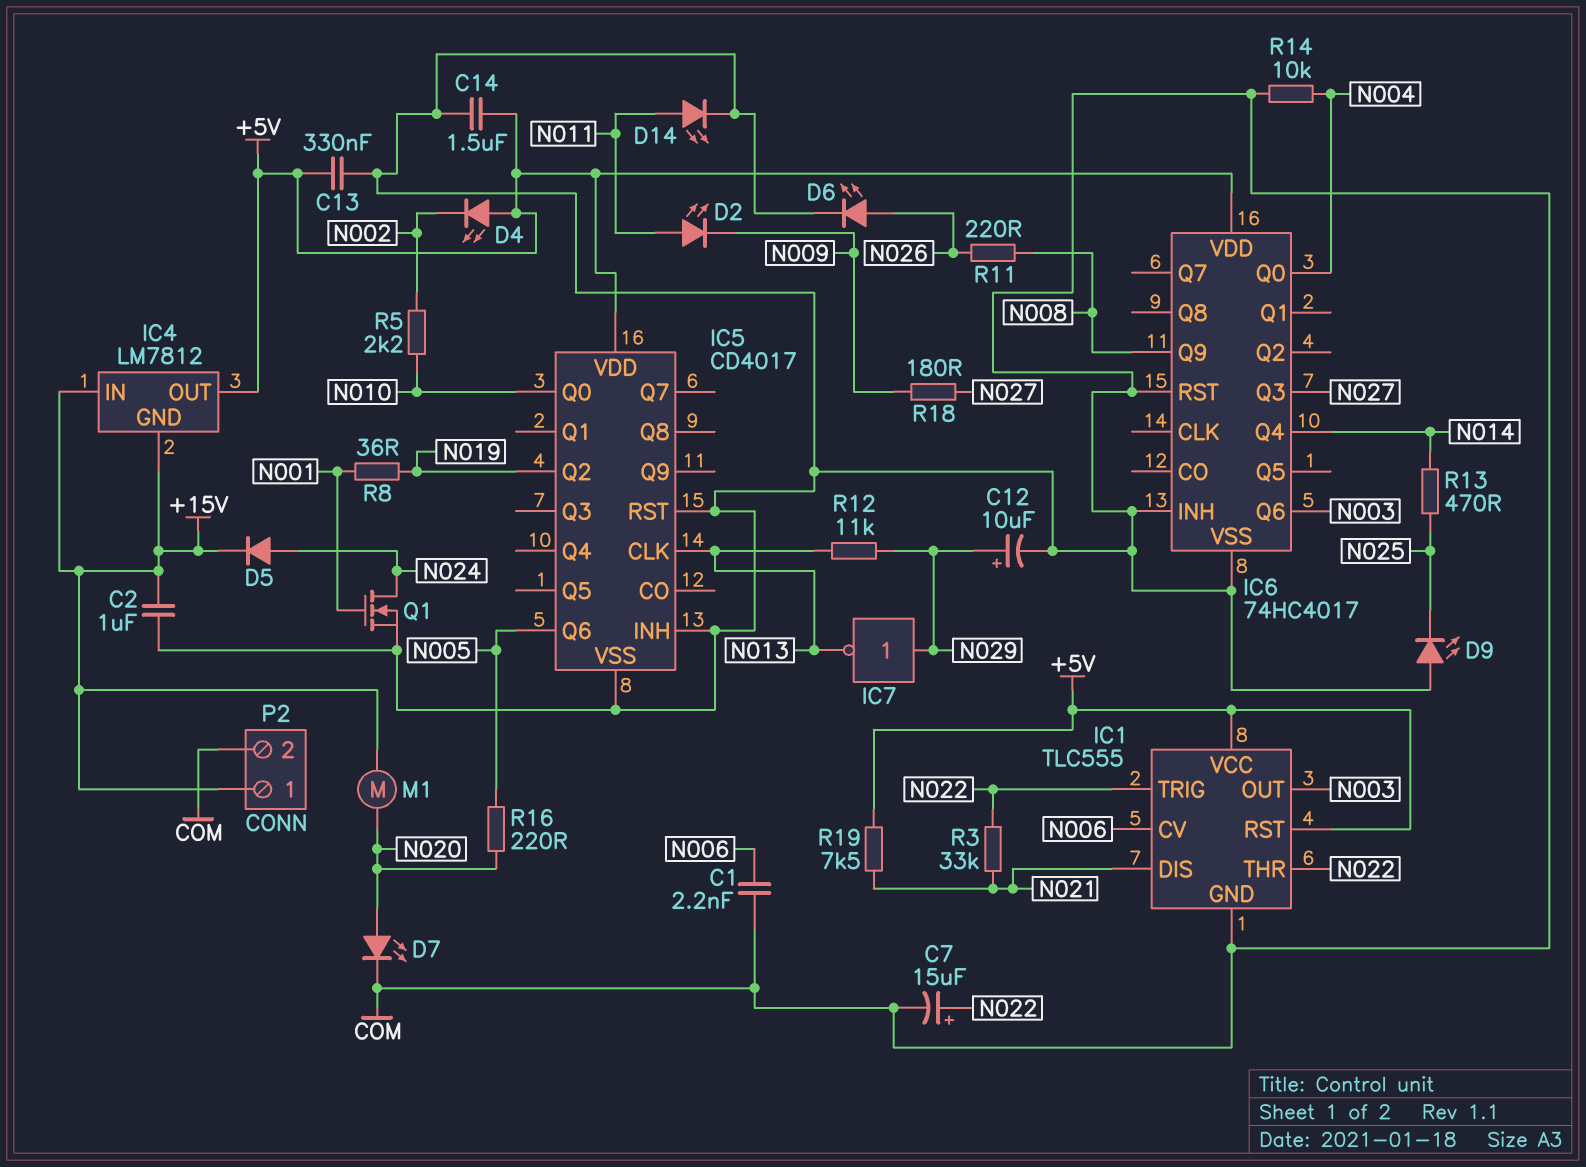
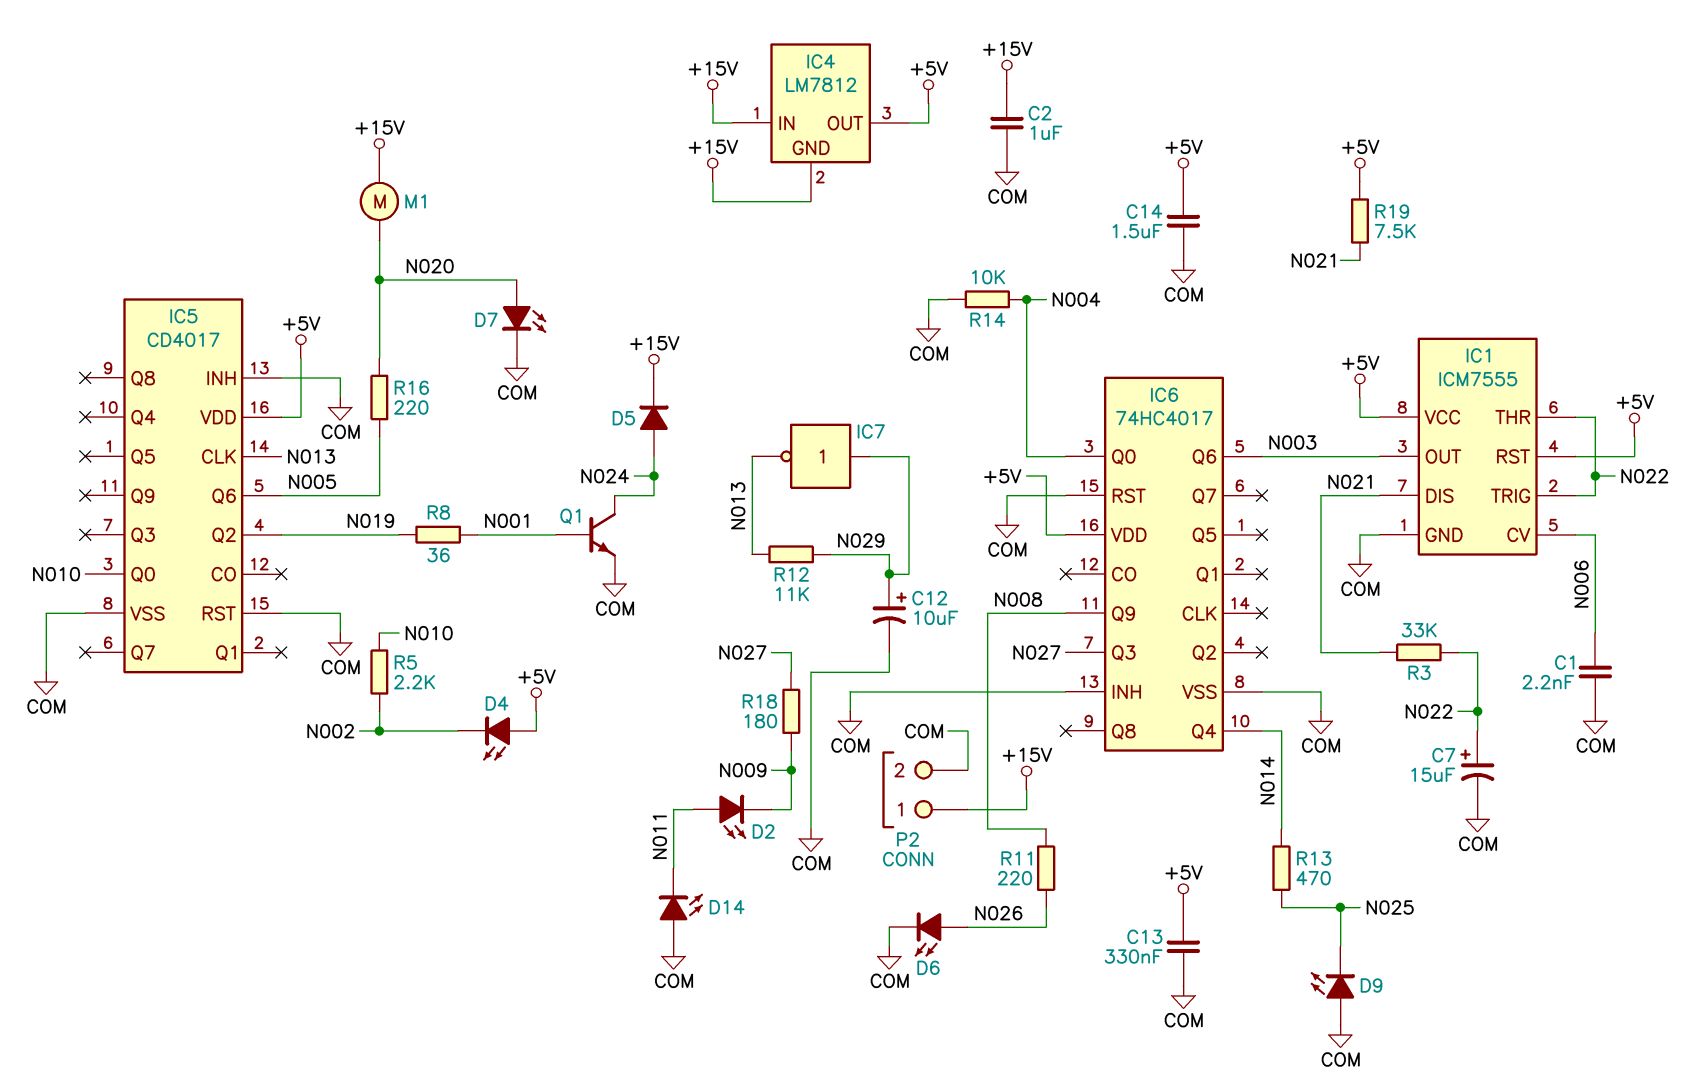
D14: LED (A N011, K COM) -> LED (A COM, K N011)
IC1: TLC555 -> ICM7555
Q1: NMOS (G N001, D N024, S COM) -> NPN (B N001, C N024, E COM)

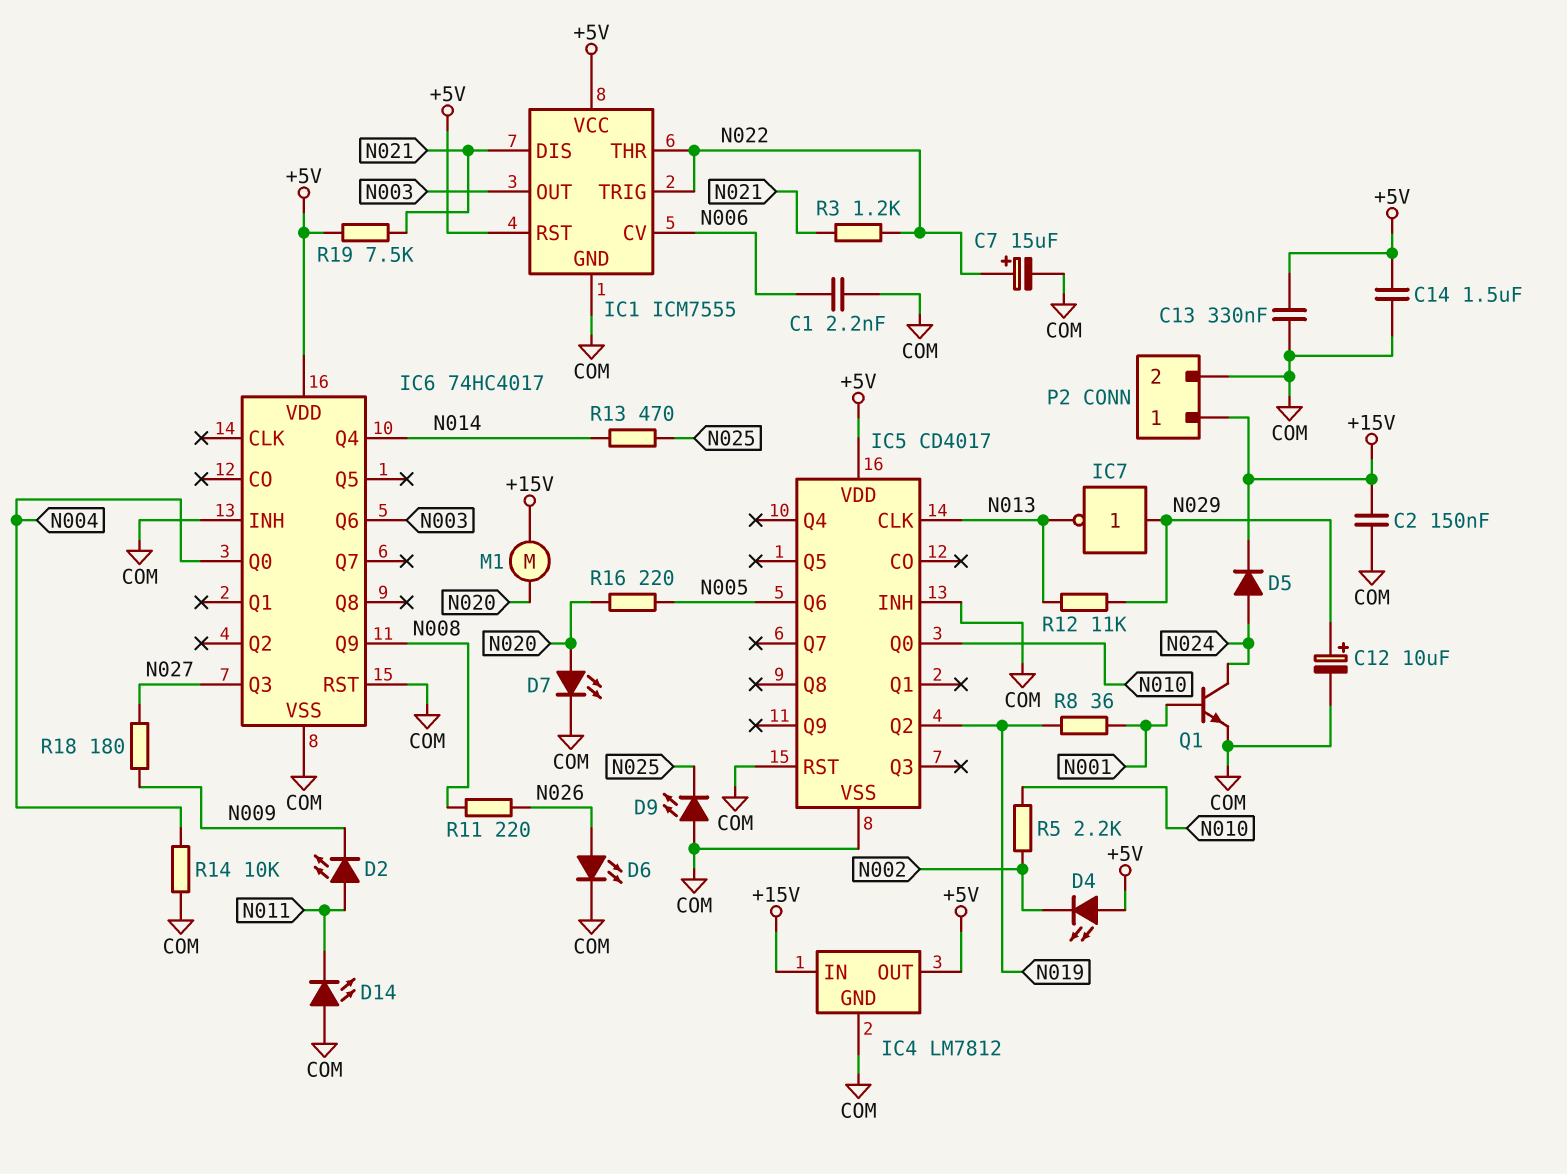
C2: 1uF (+15V, COM) -> 150nF (+15V, COM)
IC4 pin GND: +15V -> COM
R3: 33k (N021, N022) -> 1.2k (N021, N022)

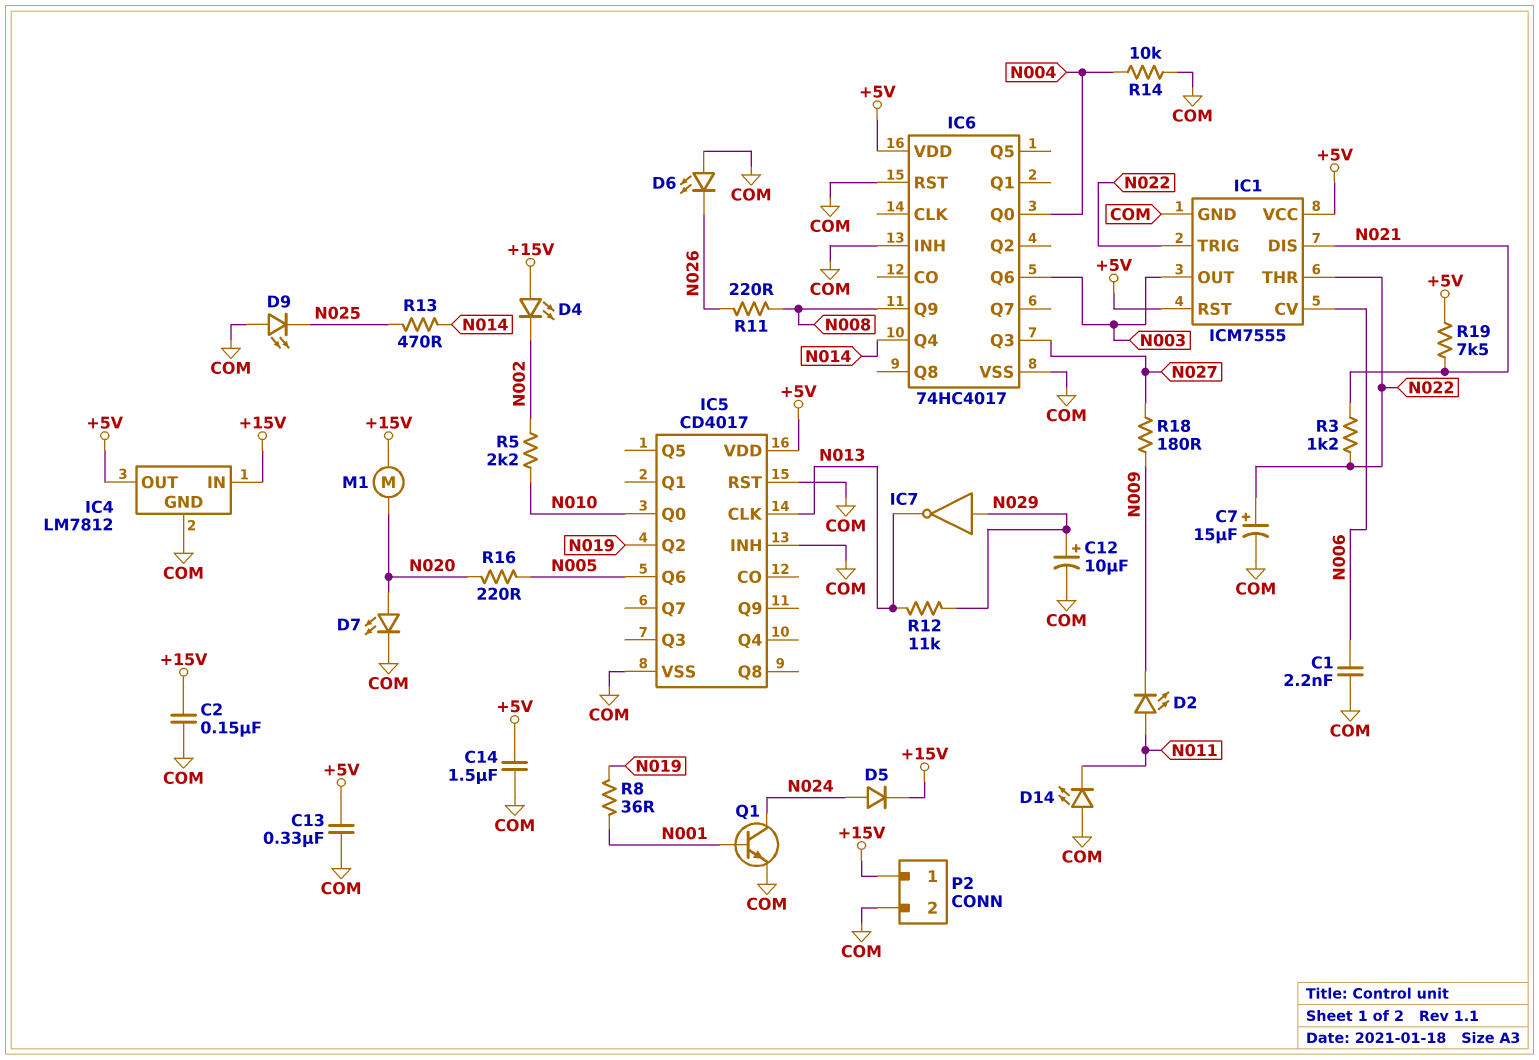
D4: LED (A +5V, K N002) -> LED (A +15V, K N002)
D6: LED (A N026, K COM) -> LED (A COM, K N026)

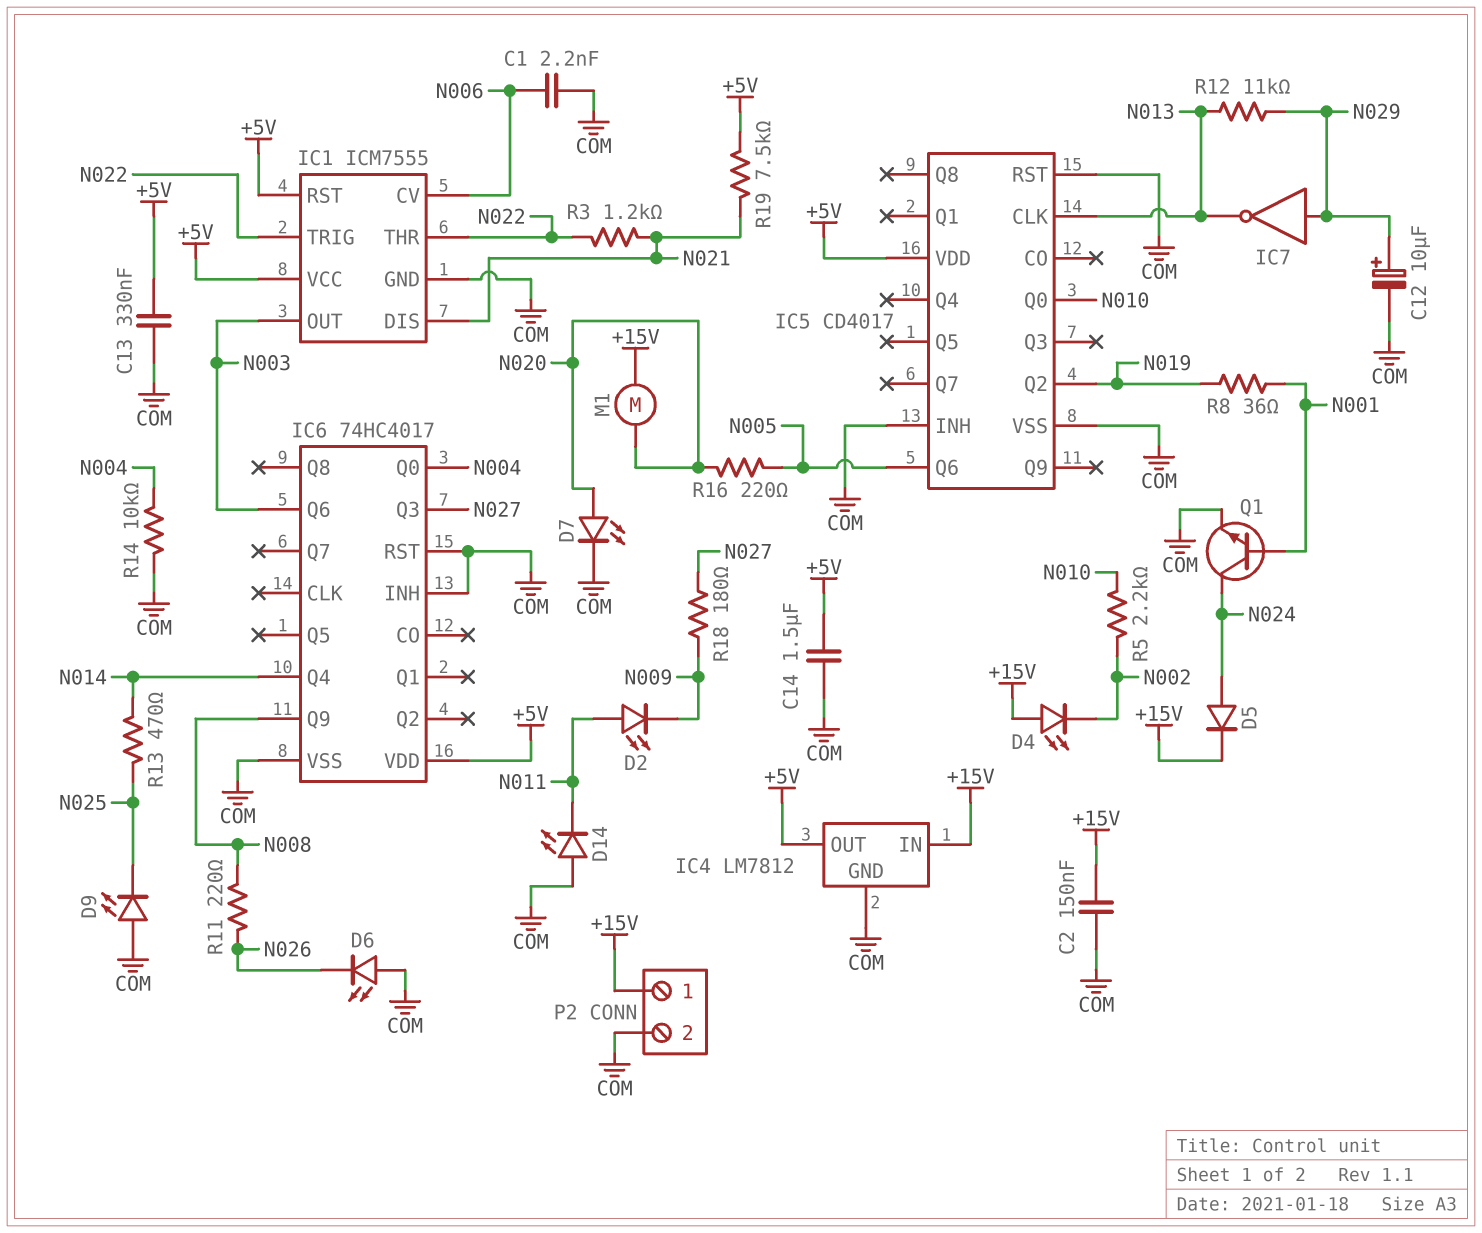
C7: 15uF (plus N022, minus COM) -> none

